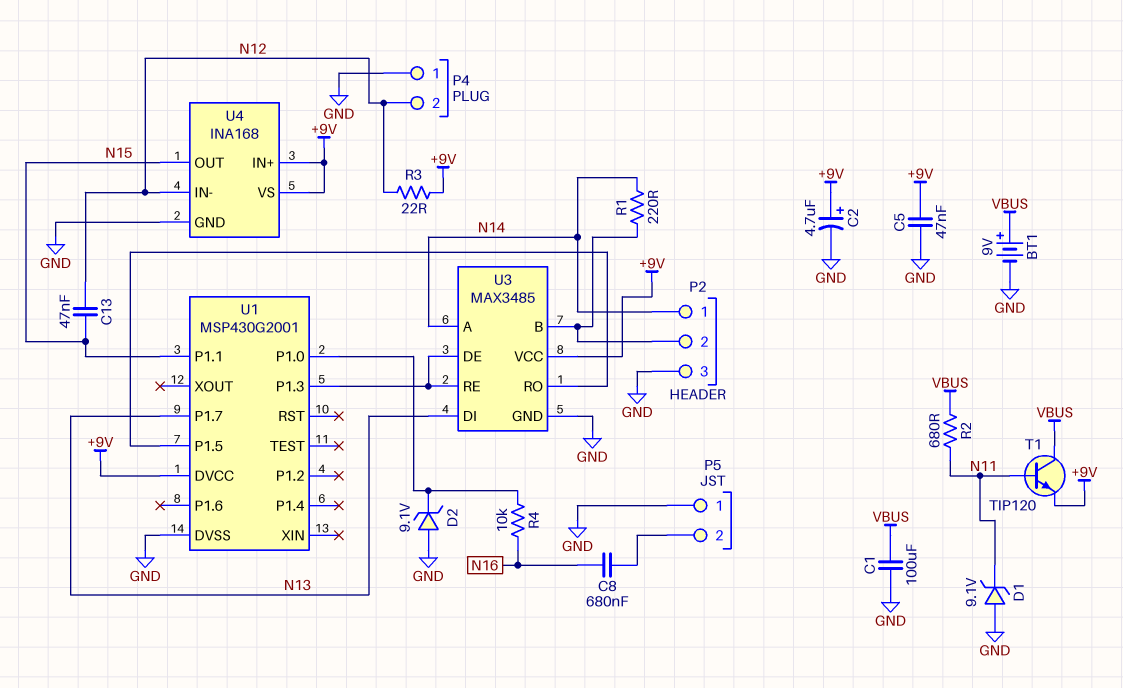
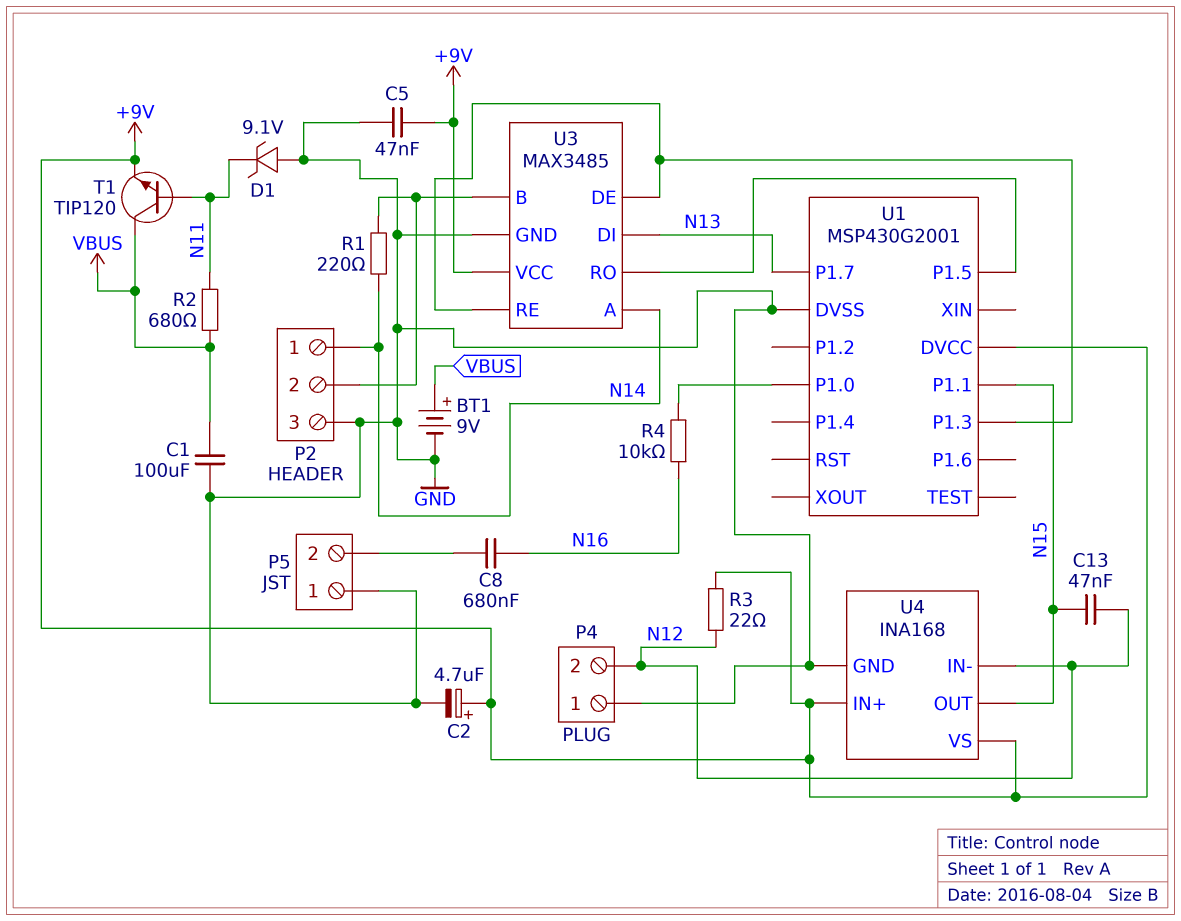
D2: zener 9.1V (A GND, K U1/P1.0) -> none

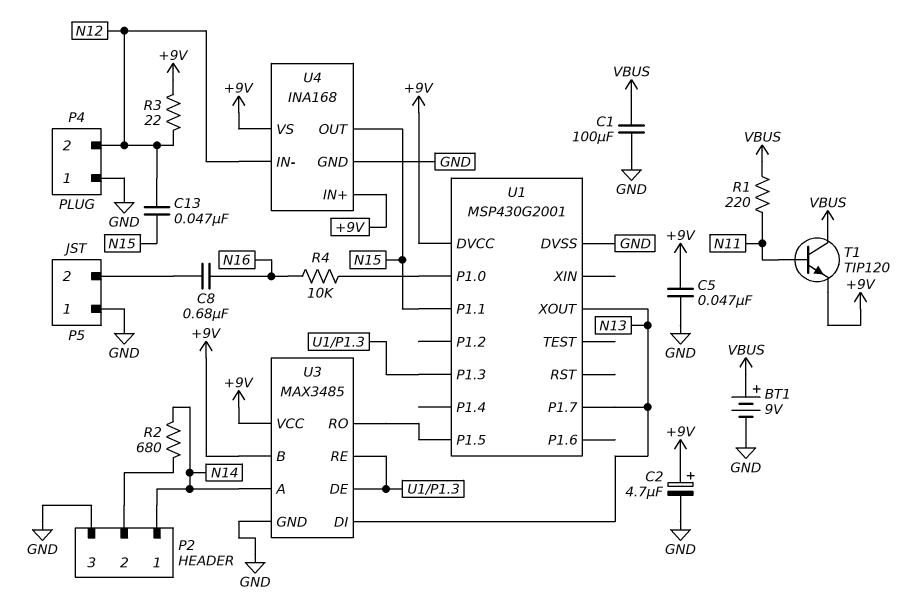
D1: zener 9.1V (A GND, K N11) -> none
R1: 220 (N14, P2/2) -> 220 (N11, VBUS)
R2: 680 (N11, VBUS) -> 680 (N14, P2/2)
U1 pin XOUT: none -> N13
U3 pin B: P2/2 -> +9V

